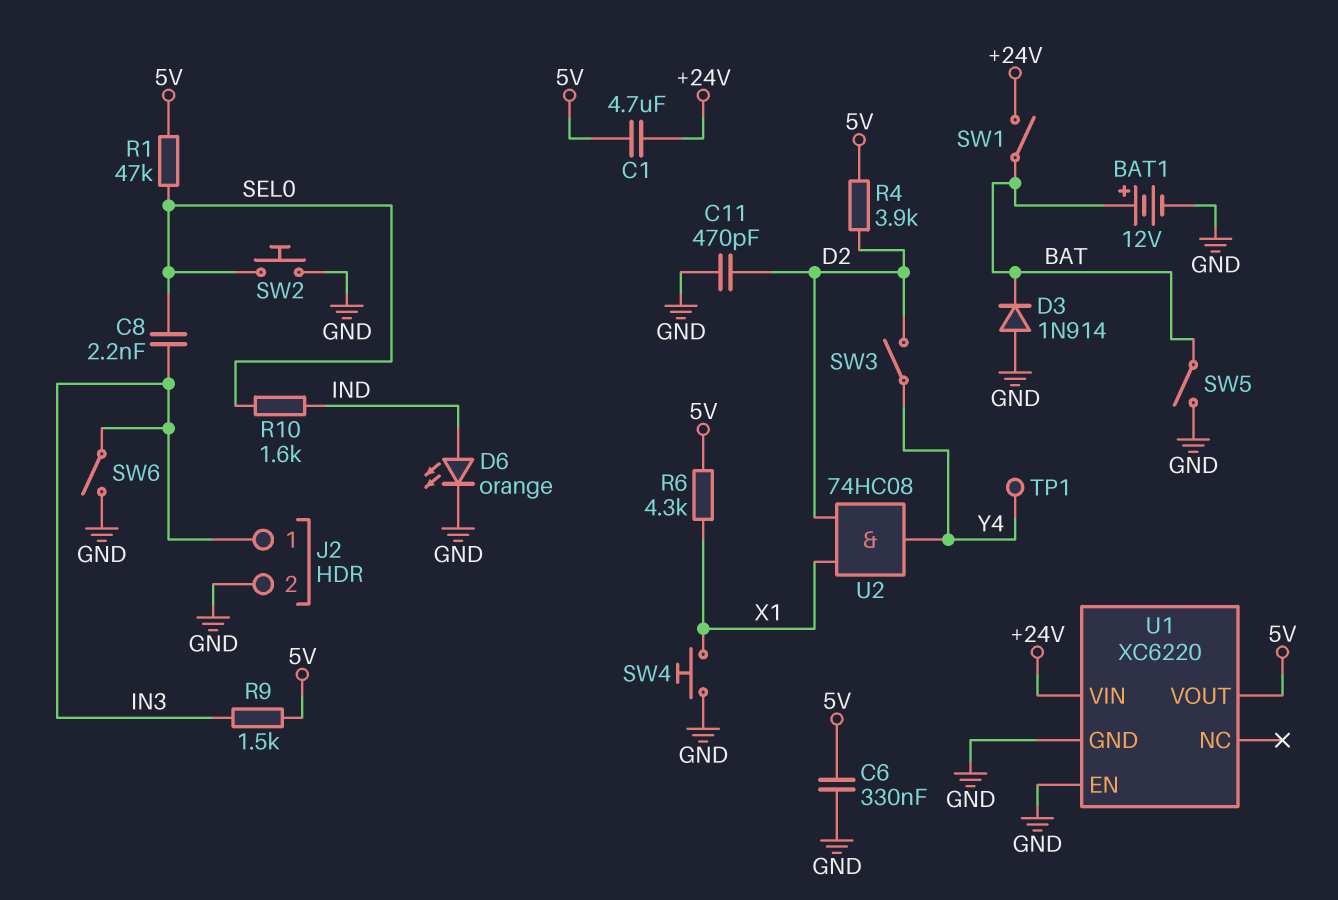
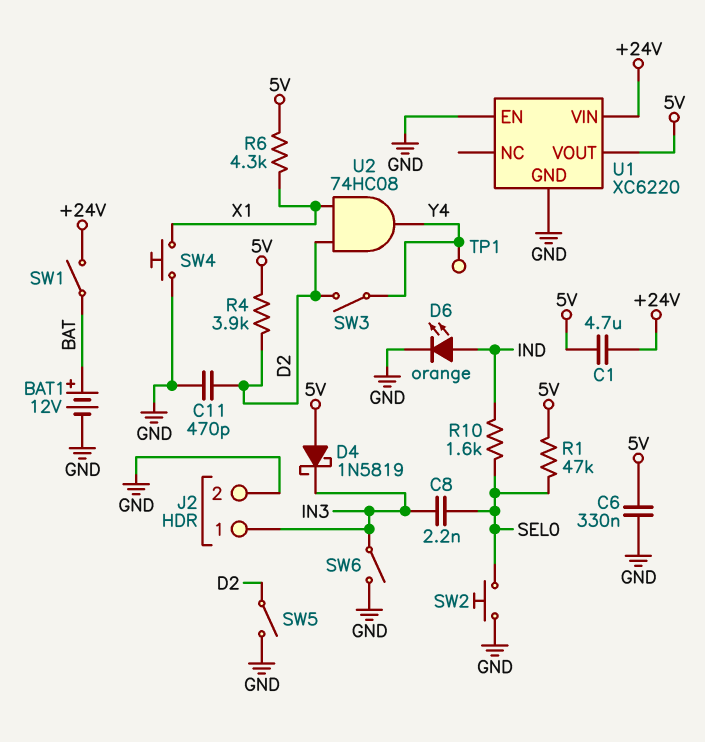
D3: diode 1N914 (A GND, K BAT) -> none
D4: none -> schottky 1N5819 (A 5V, K IN3)
R9: 1.5k (5V, IN3) -> none
SW5: switch (BAT, GND) -> switch (D2, GND)

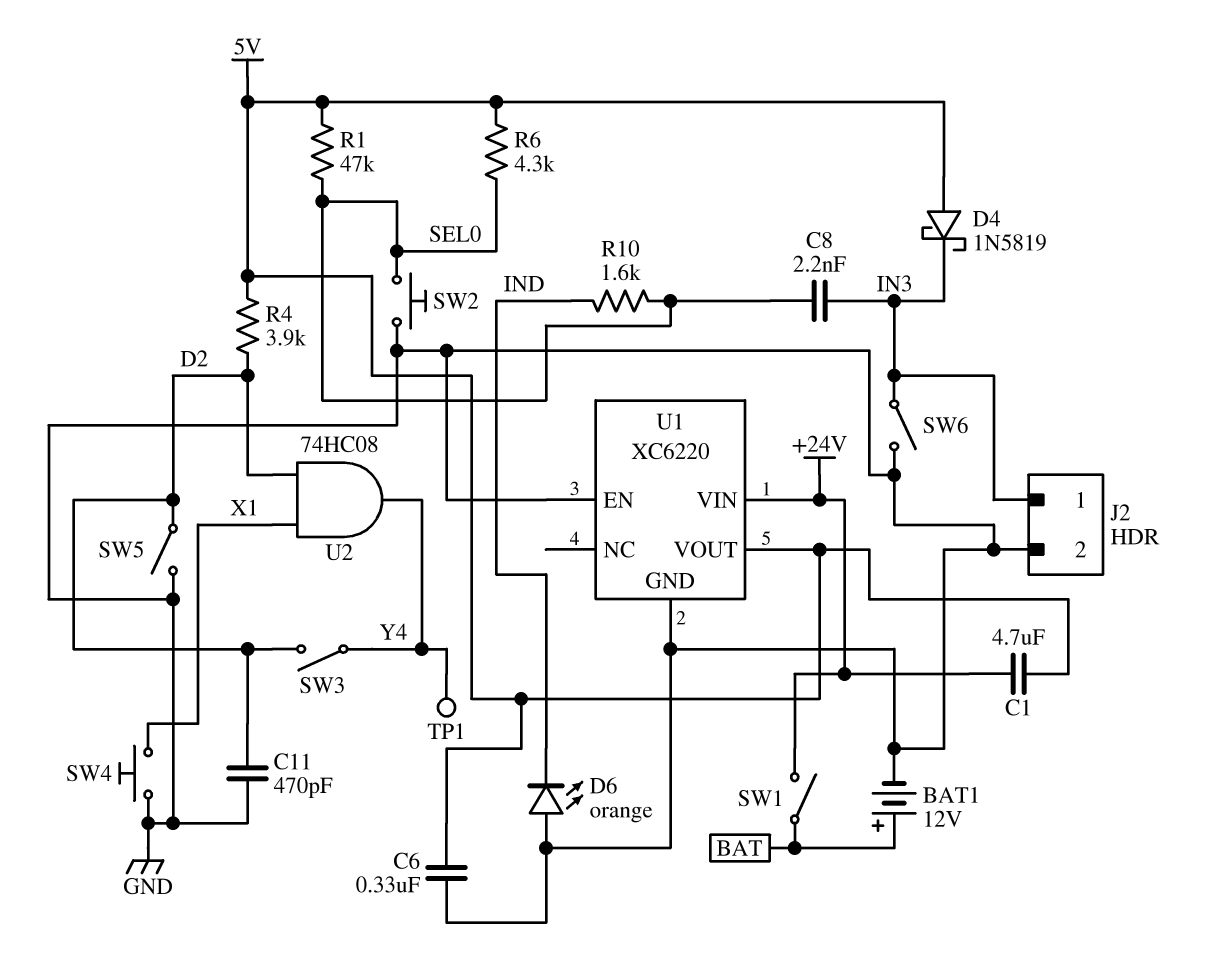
D6: LED orange (A IND, K GND) -> LED orange (A GND, K IND)
R6: 4.3k (5V, X1) -> 4.3k (5V, SEL0)

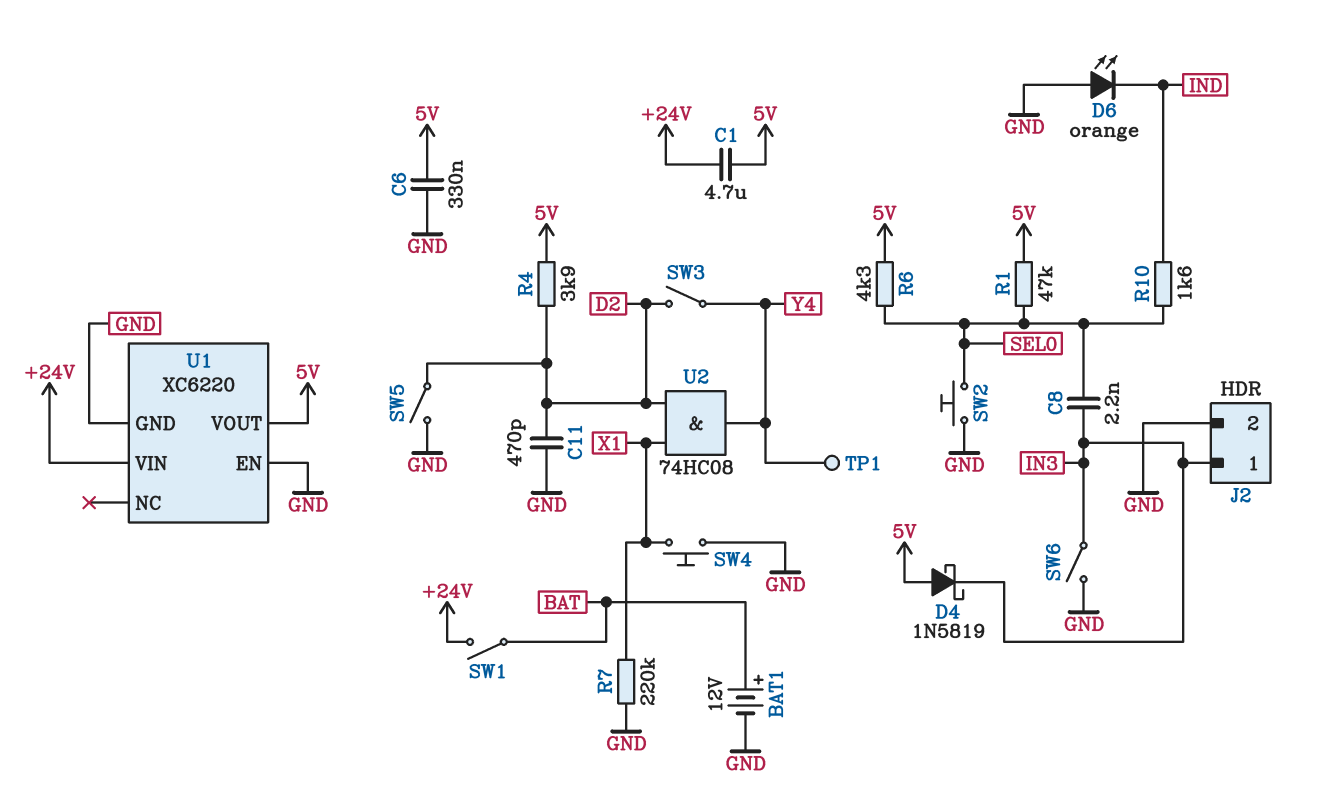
R7: none -> 220k (GND, X1)

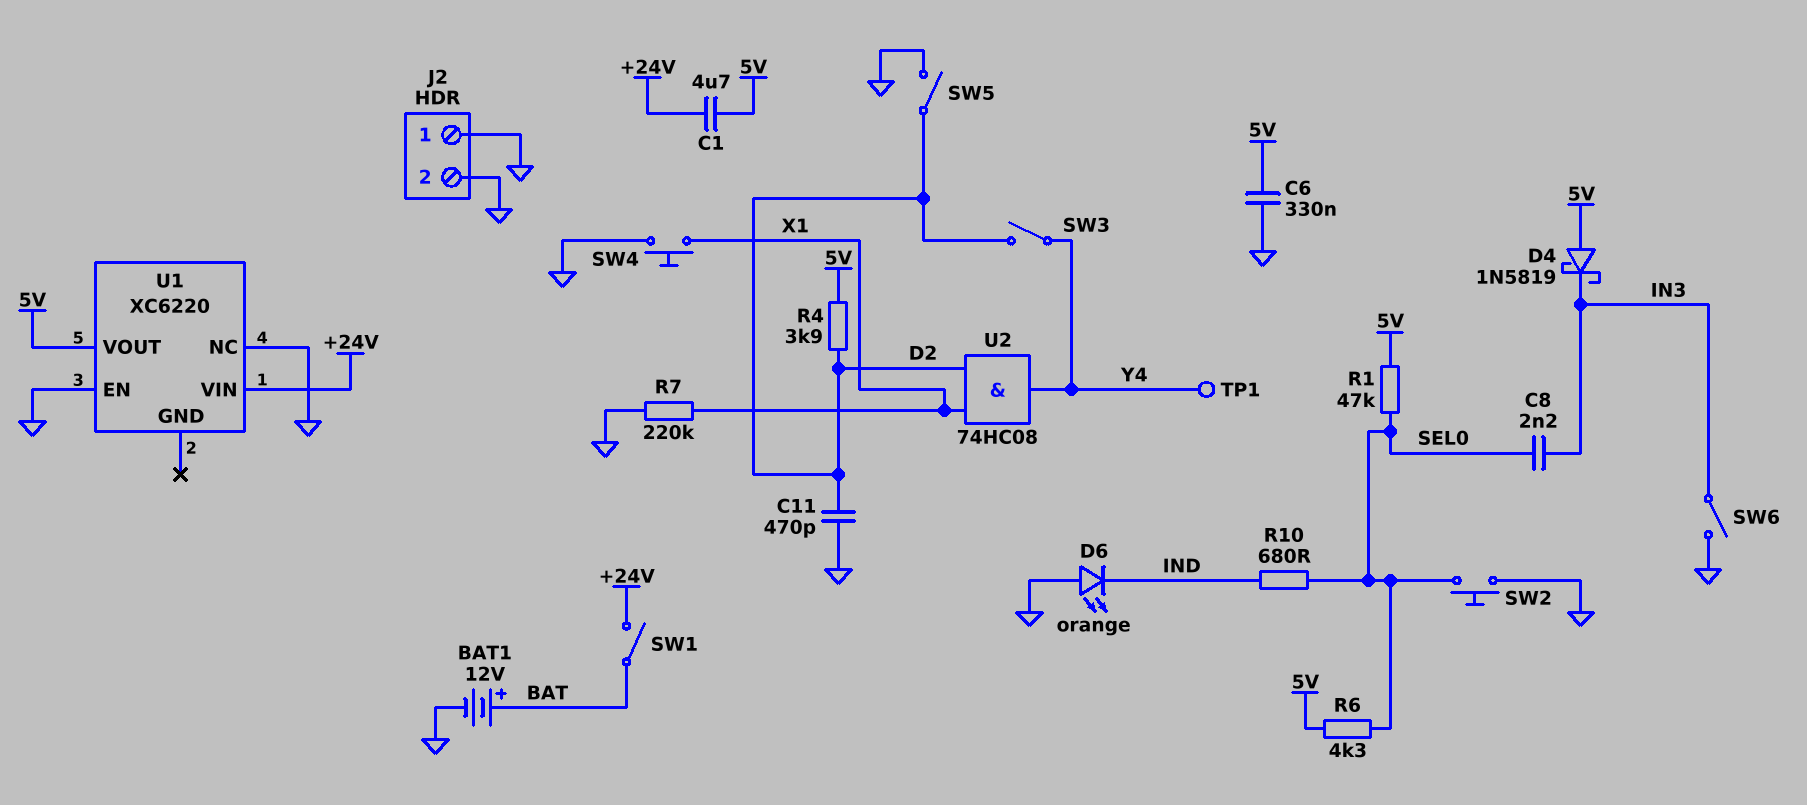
J2 pin 1: IN3 -> GND
R10: 1.6k (IND, SEL0) -> 680 (IND, SEL0)
U1 pin GND: GND -> none
U1 pin NC: none -> GND

